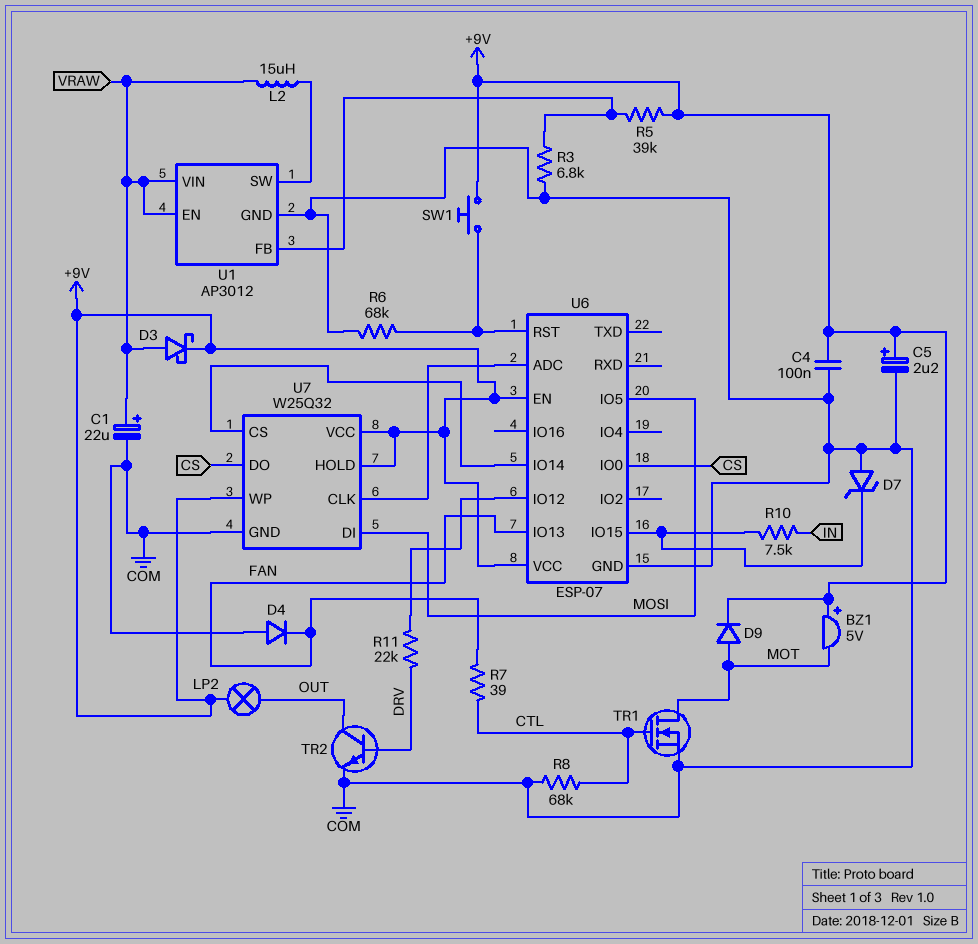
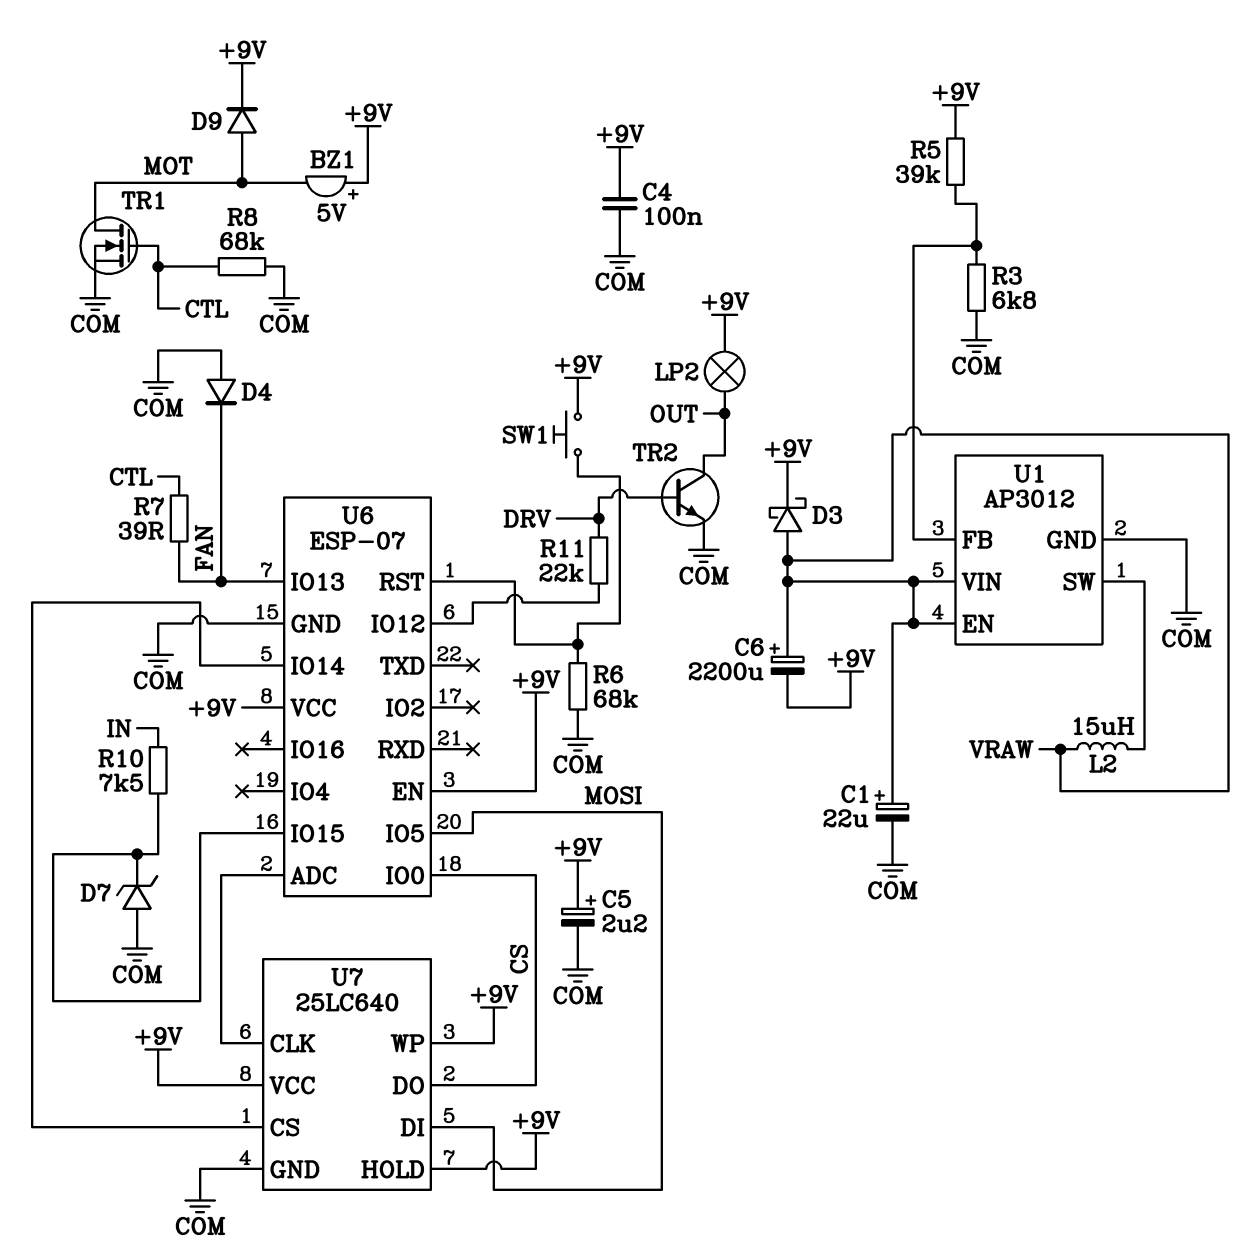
C6: none -> 2200uF (plus VRAW, minus +9V)
U7: W25Q32 -> 25LC640

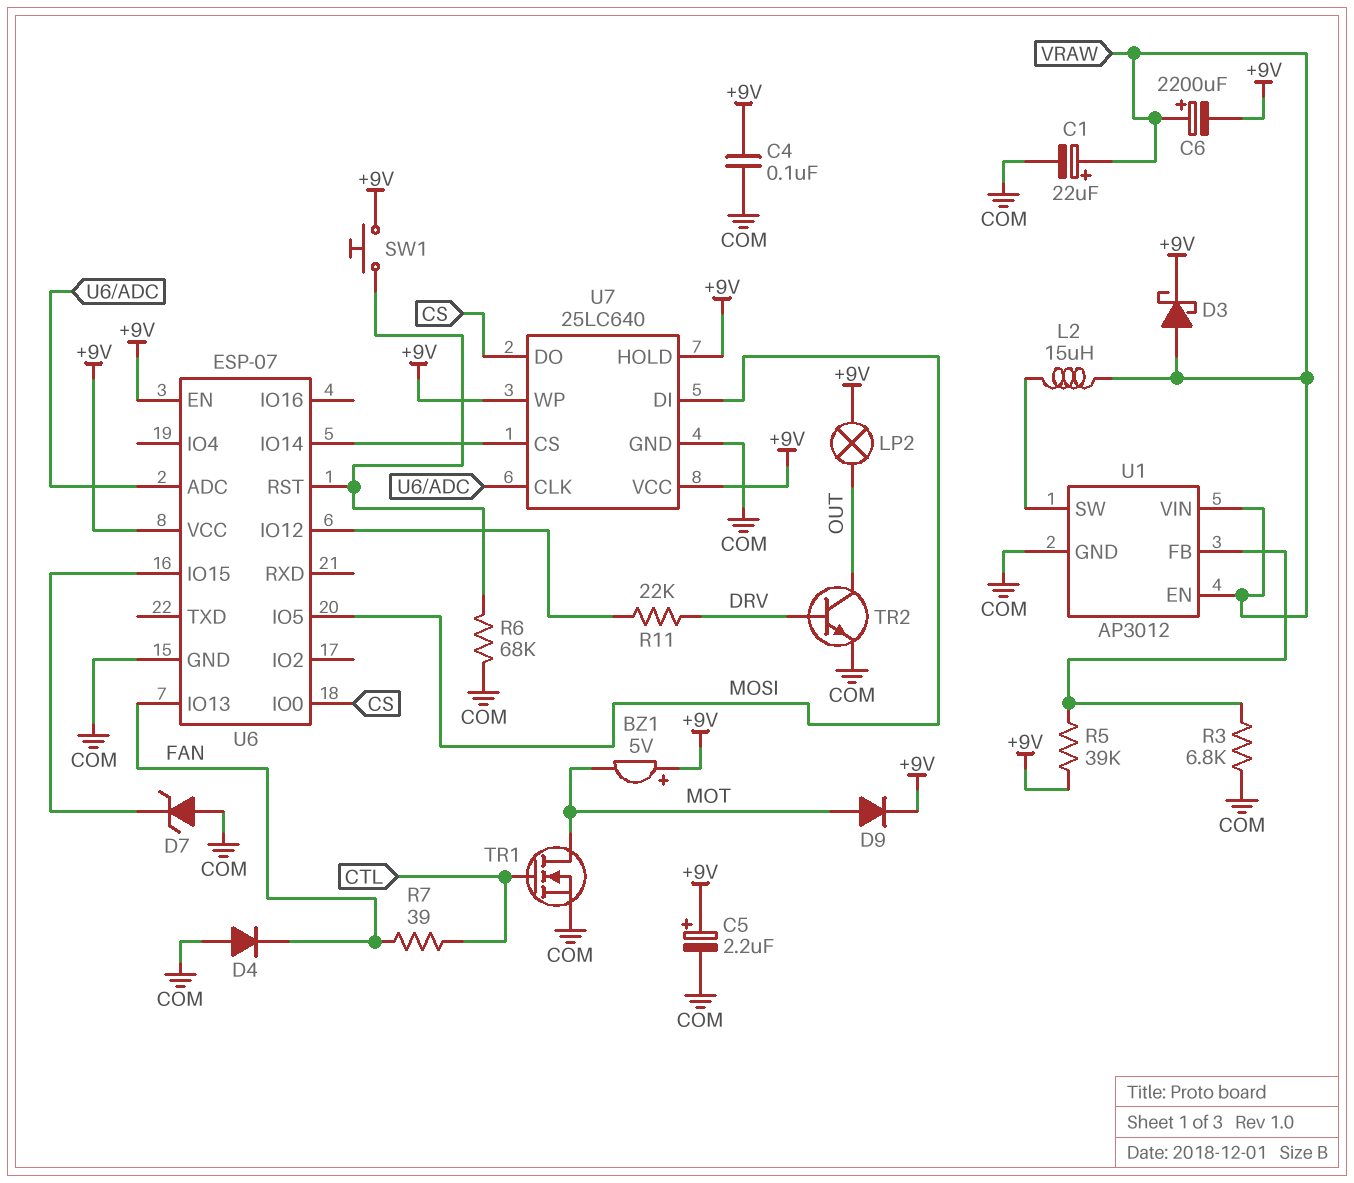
R8: 68k (COM, CTL) -> none
R10: 7.5k (IN, U6/IO15) -> none

